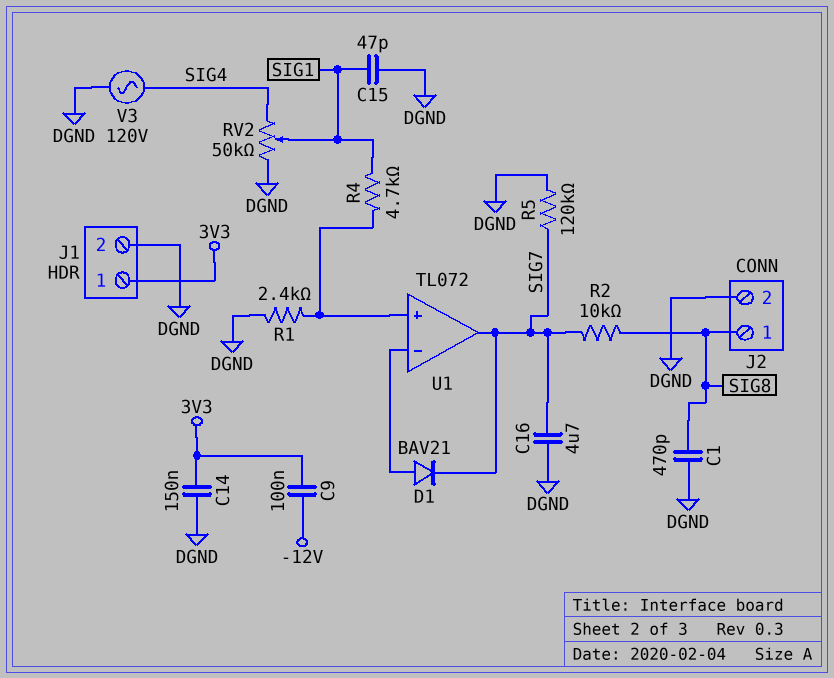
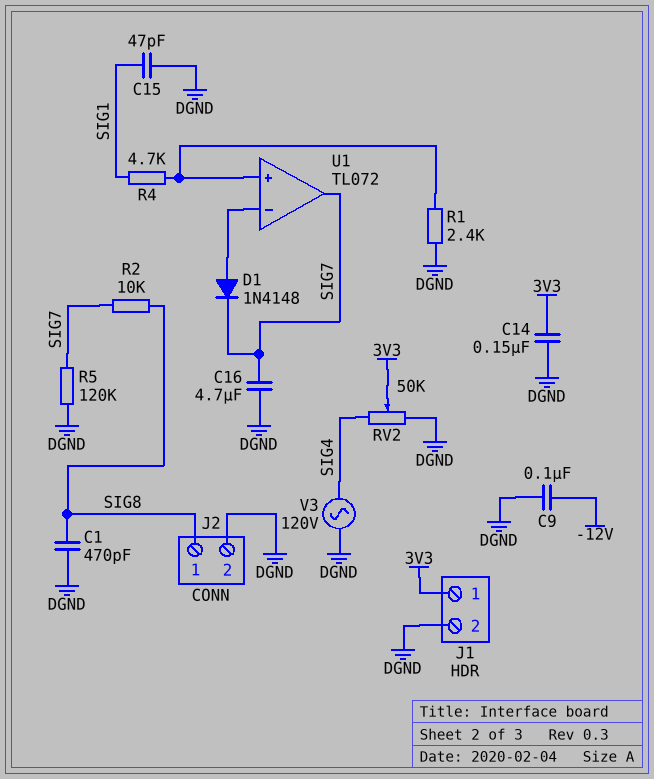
C9: 100nF (-12V, 3V3) -> 100nF (-12V, DGND)
D1: diode BAV21 (A U1/in-, K SIG7) -> diode 1N4148 (A U1/in-, K SIG7)
RV2: 50k (DGND, SIG4, wiper SIG1) -> 50k (DGND, SIG4, wiper 3V3)

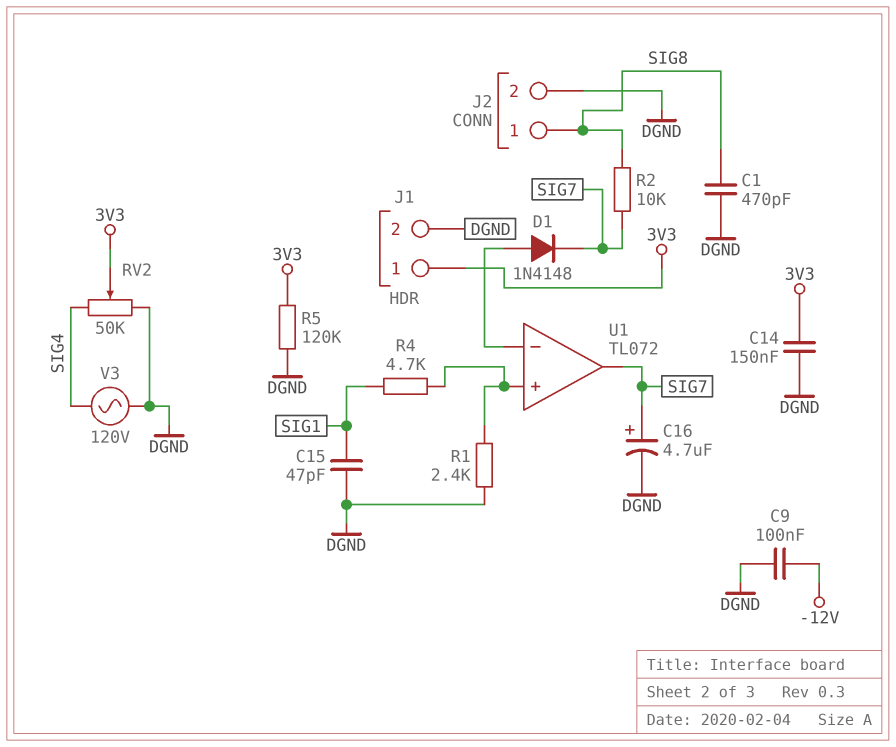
C16: 4.7uF (DGND, SIG7) -> 4.7uF (plus SIG7, minus DGND)
R5: 120k (DGND, SIG7) -> 120k (3V3, DGND)

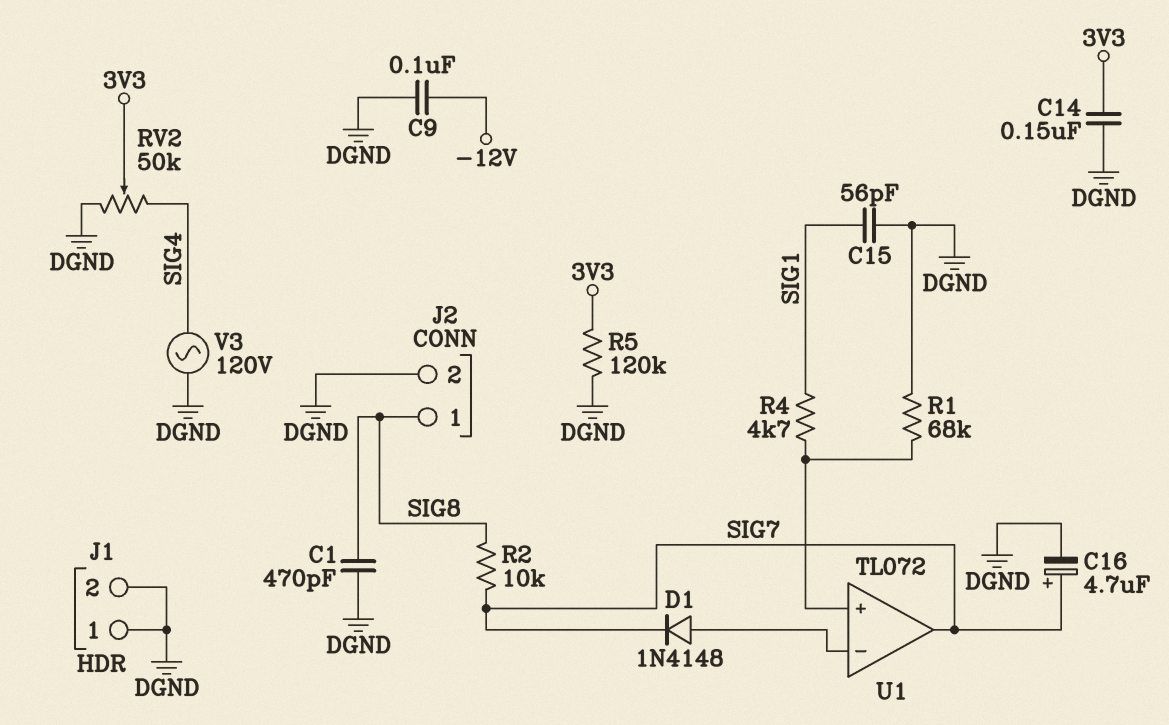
C15: 47pF (DGND, SIG1) -> 56pF (DGND, SIG1)
J1 pin 1: 3V3 -> DGND
R1: 2.4k (DGND, U1/in+) -> 68k (DGND, U1/in+)

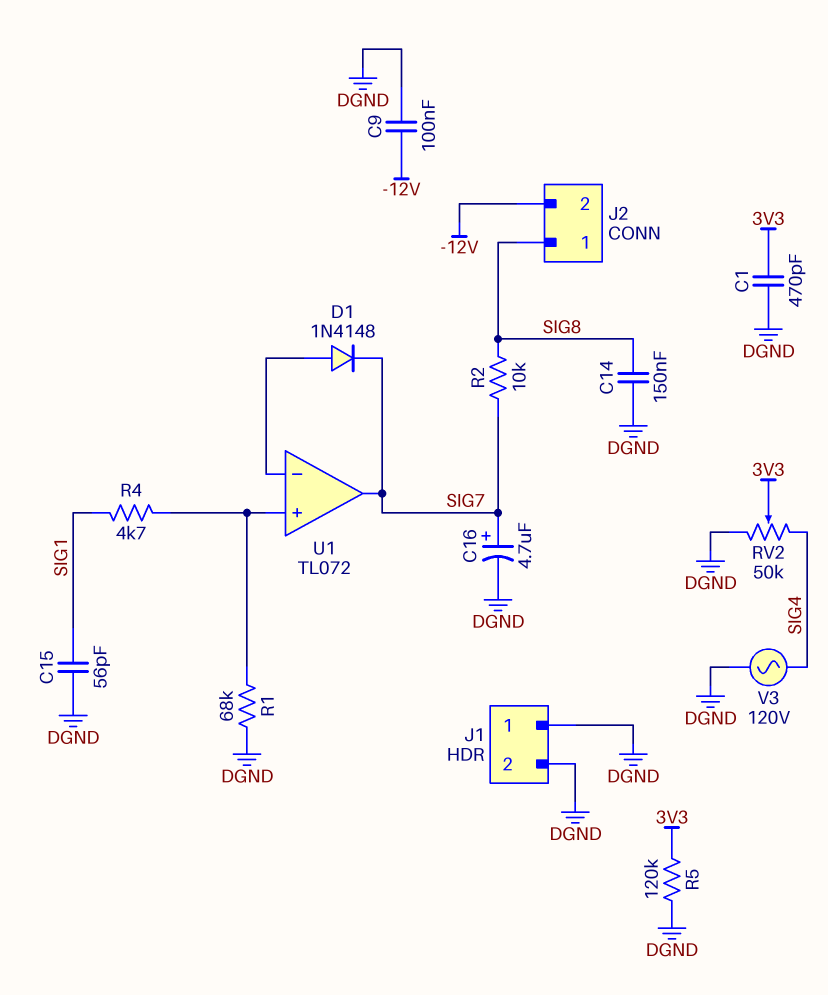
C1: 470pF (DGND, SIG8) -> 470pF (3V3, DGND)
C14: 150nF (3V3, DGND) -> 150nF (DGND, SIG8)
J2 pin 2: DGND -> -12V

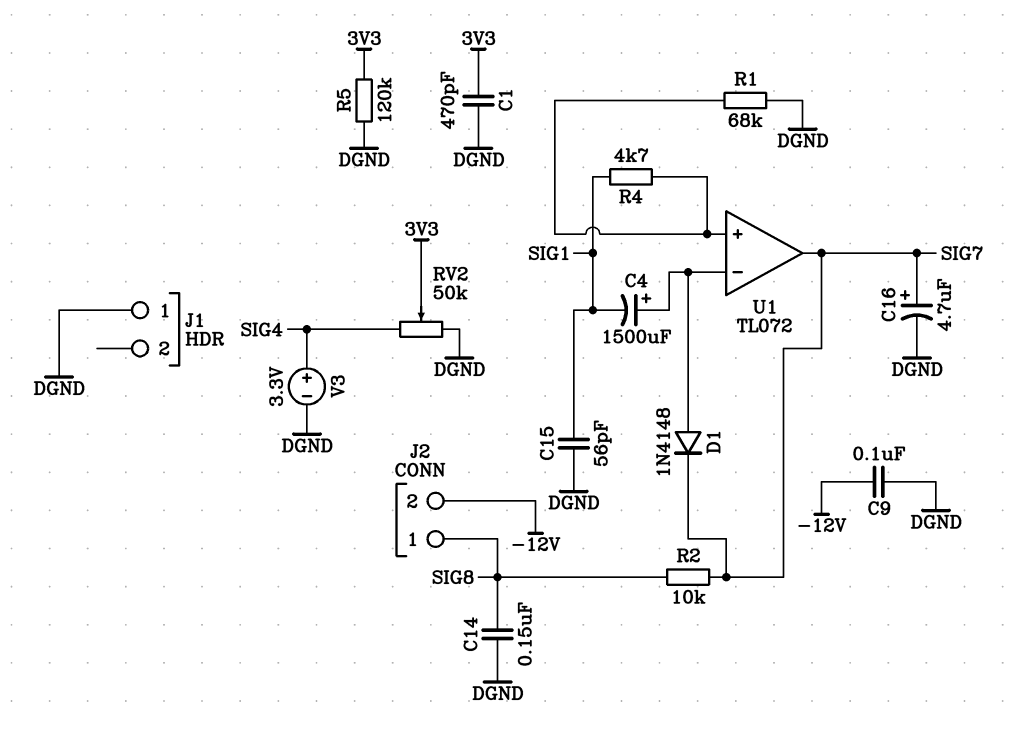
C4: none -> 1500uF (plus U1/in-, minus SIG1)
J1 pin 2: DGND -> none
V3: AC 120V (DGND, SIG4) -> 3.3V (plus SIG4, minus DGND)

